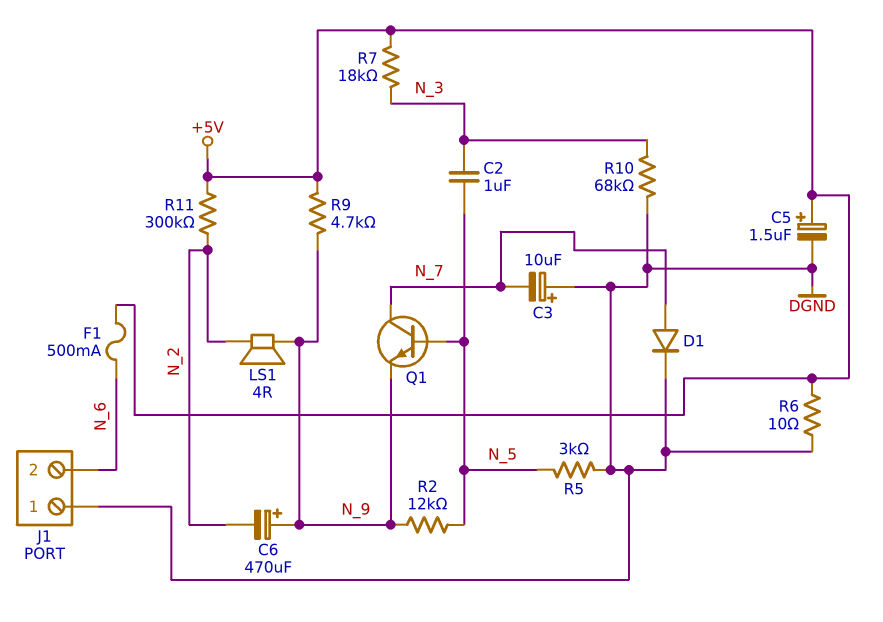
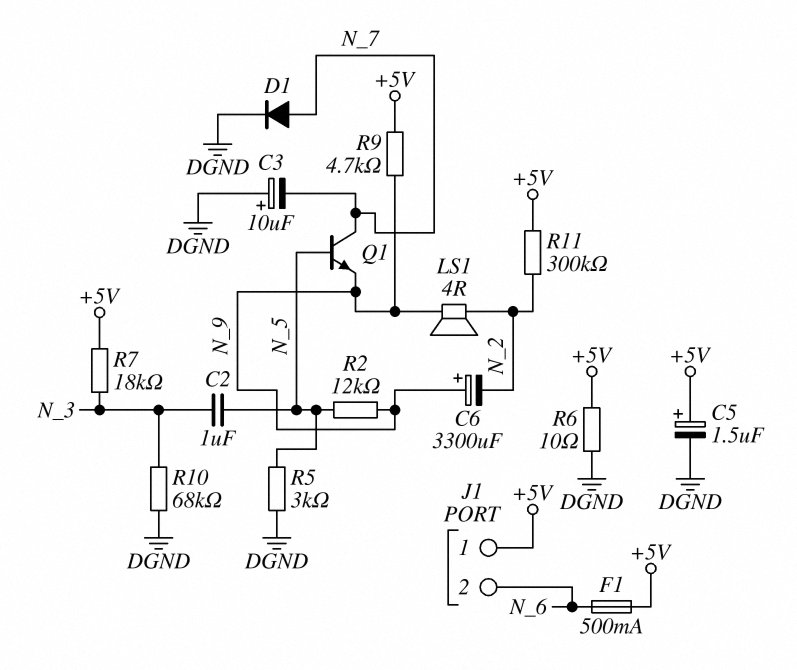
C6: 470uF (plus N_9, minus N_2) -> 3300uF (plus N_9, minus N_2)
J1 pin 1: DGND -> +5V

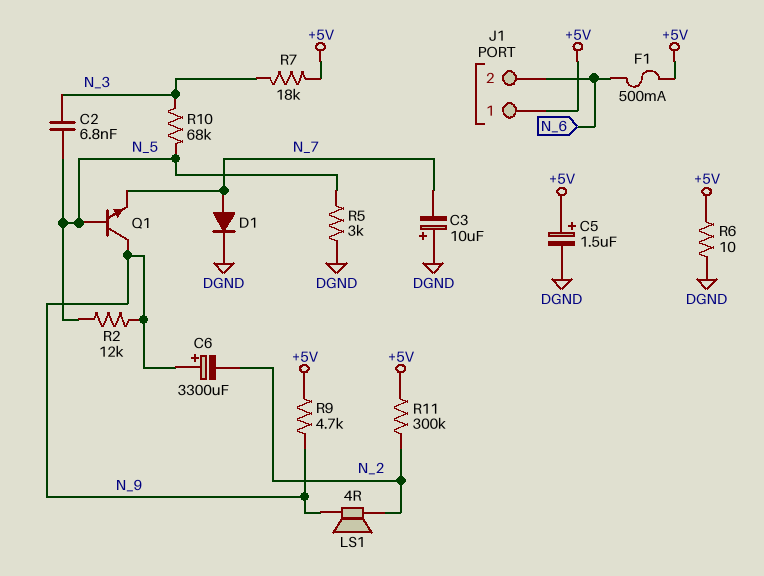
C2: 1uF (N_3, N_5) -> 6.8nF (N_3, N_5)
Q1: NPN (B N_5, C N_7, E N_9) -> NPN (B N_5, C N_9, E N_7)
R10: 68k (DGND, N_3) -> 68k (N_3, N_5)

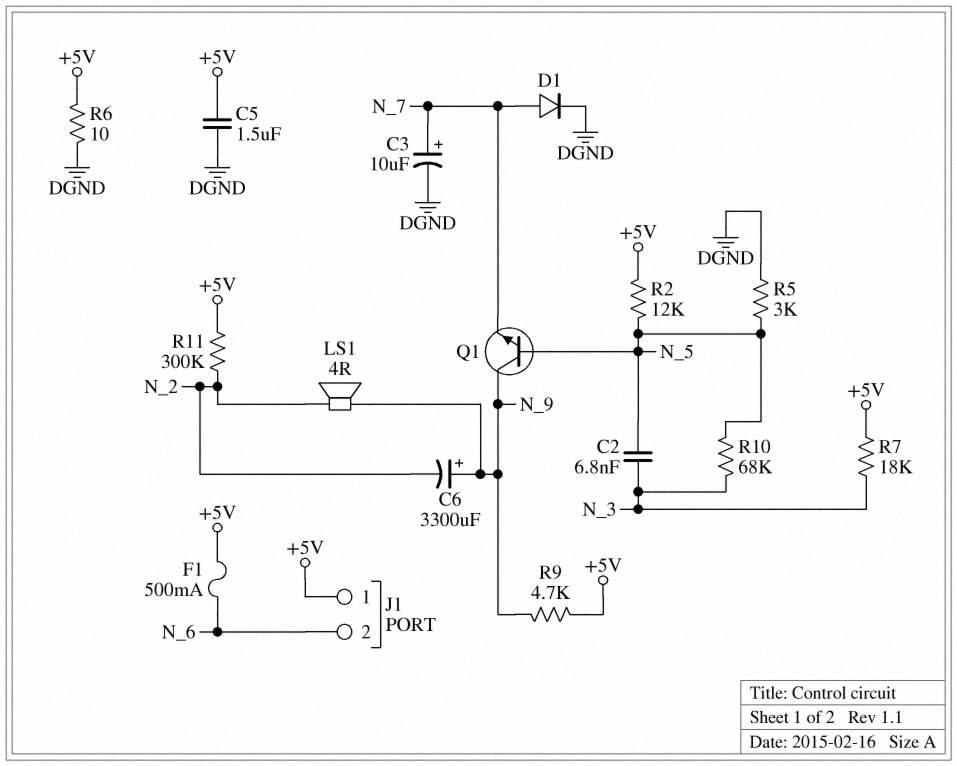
C3: 10uF (plus DGND, minus N_7) -> 10uF (plus N_7, minus DGND)
C5: 1.5uF (plus +5V, minus DGND) -> 1.5uF (+5V, DGND)
R2: 12k (N_5, N_9) -> 12k (+5V, N_5)

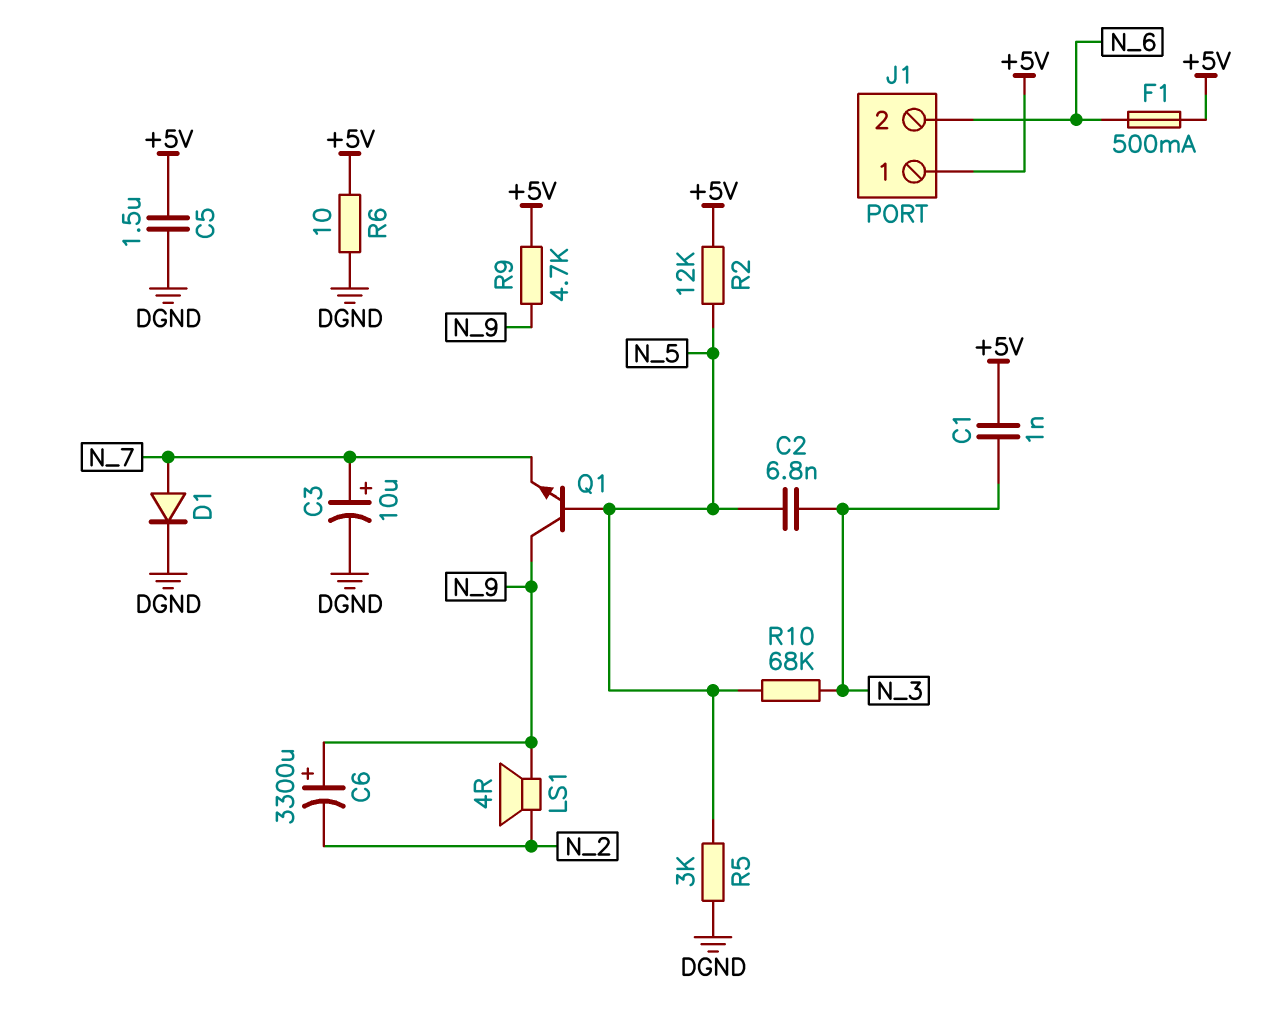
C1: none -> 1nF (+5V, N_3)
R7: 18k (+5V, N_3) -> none
R11: 300k (+5V, N_2) -> none

